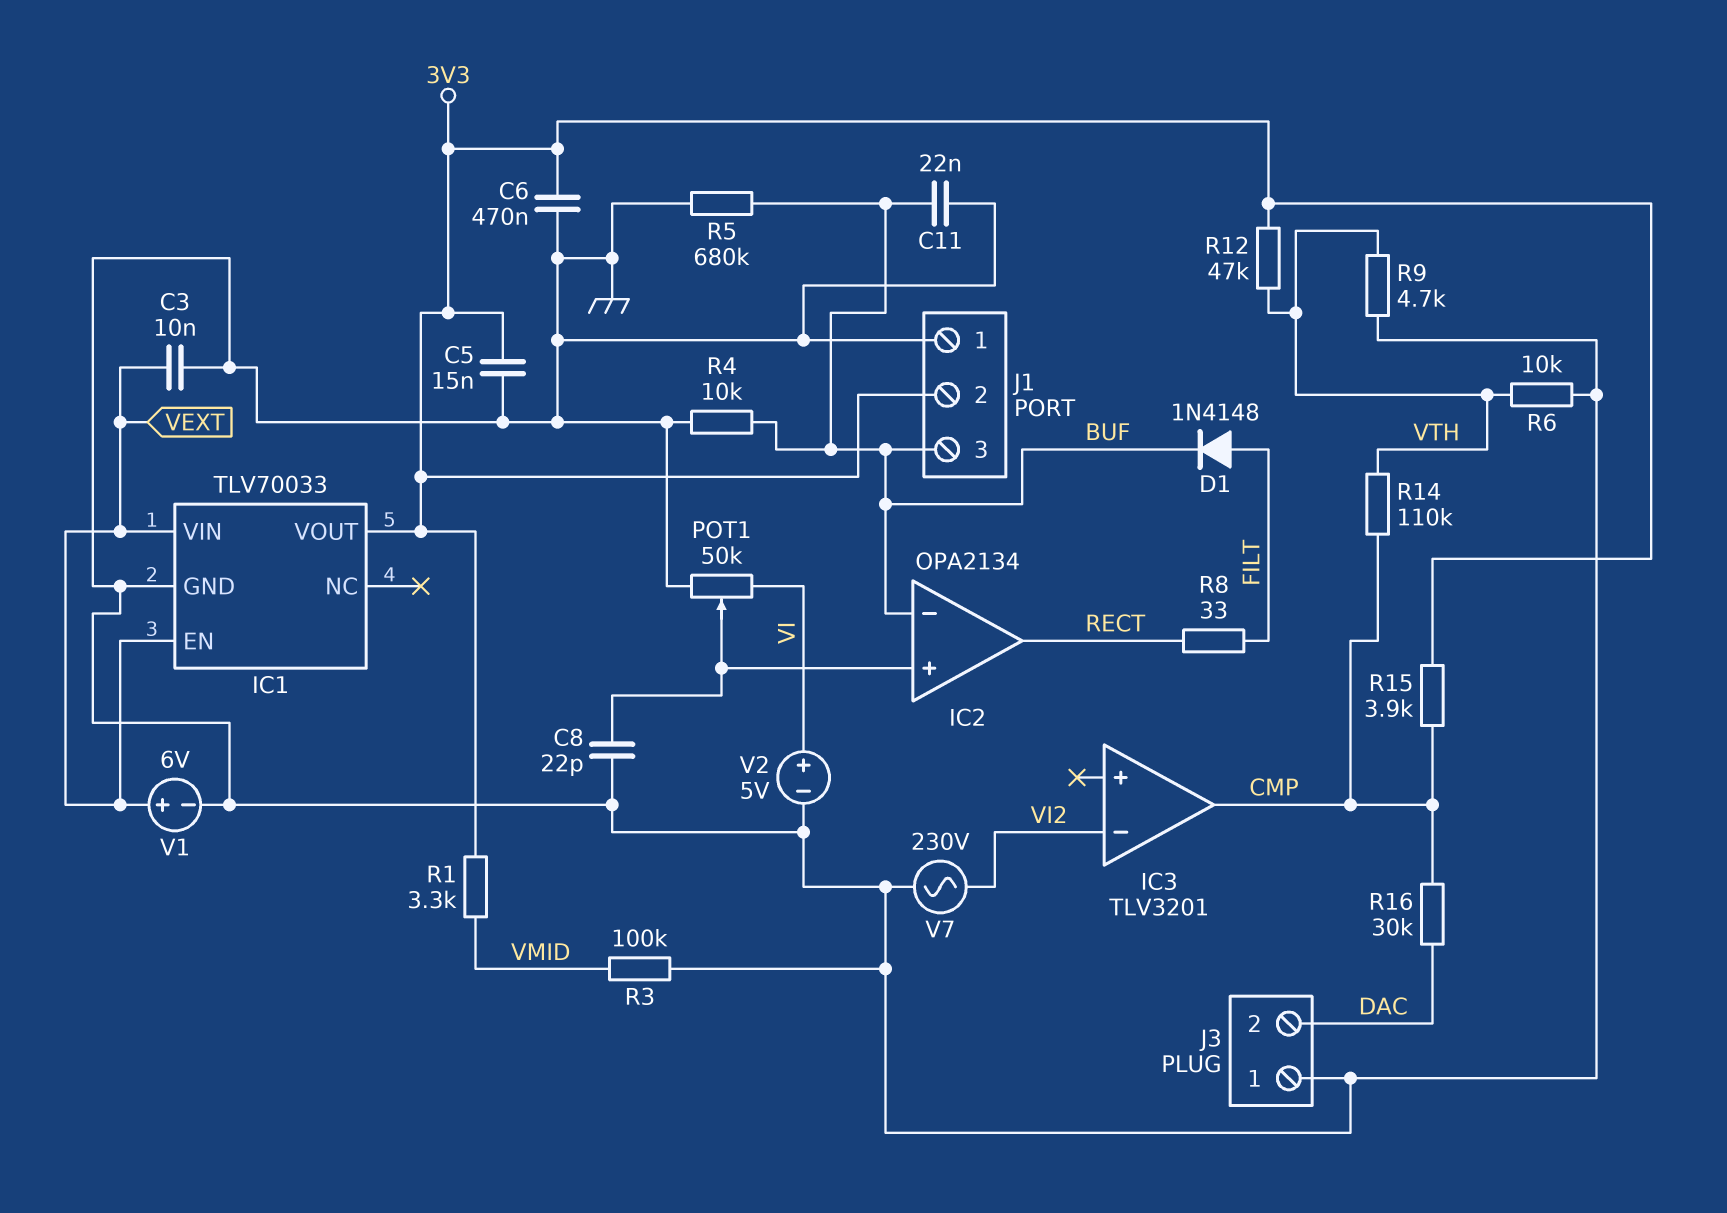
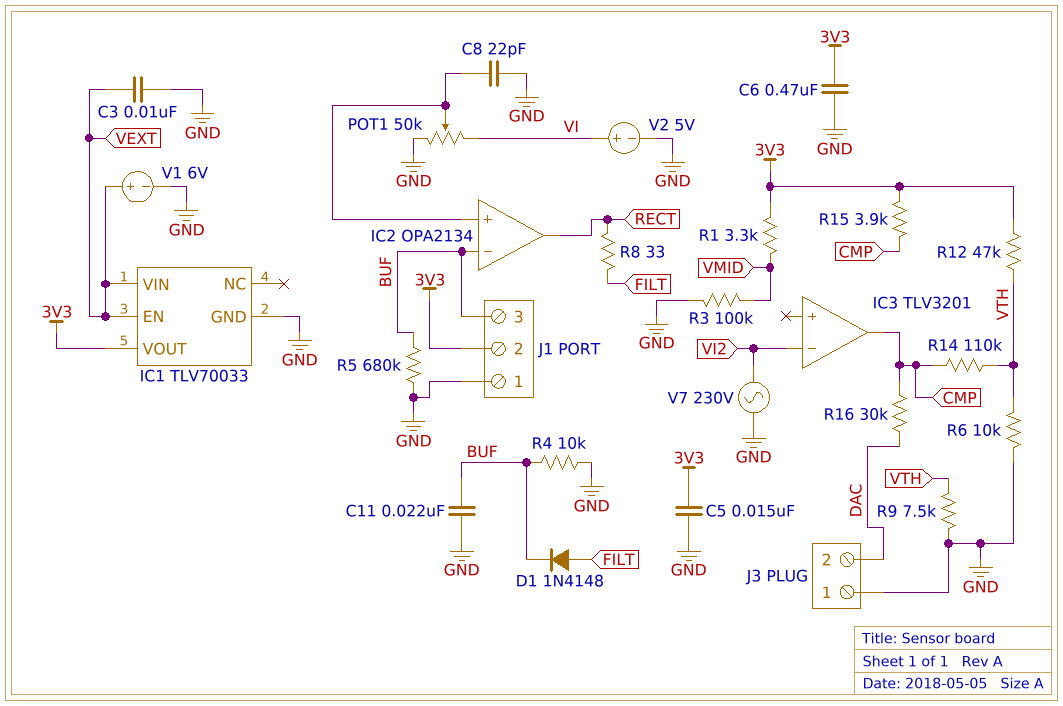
R9: 4.7k (GND, VTH) -> 7.5k (GND, VTH)

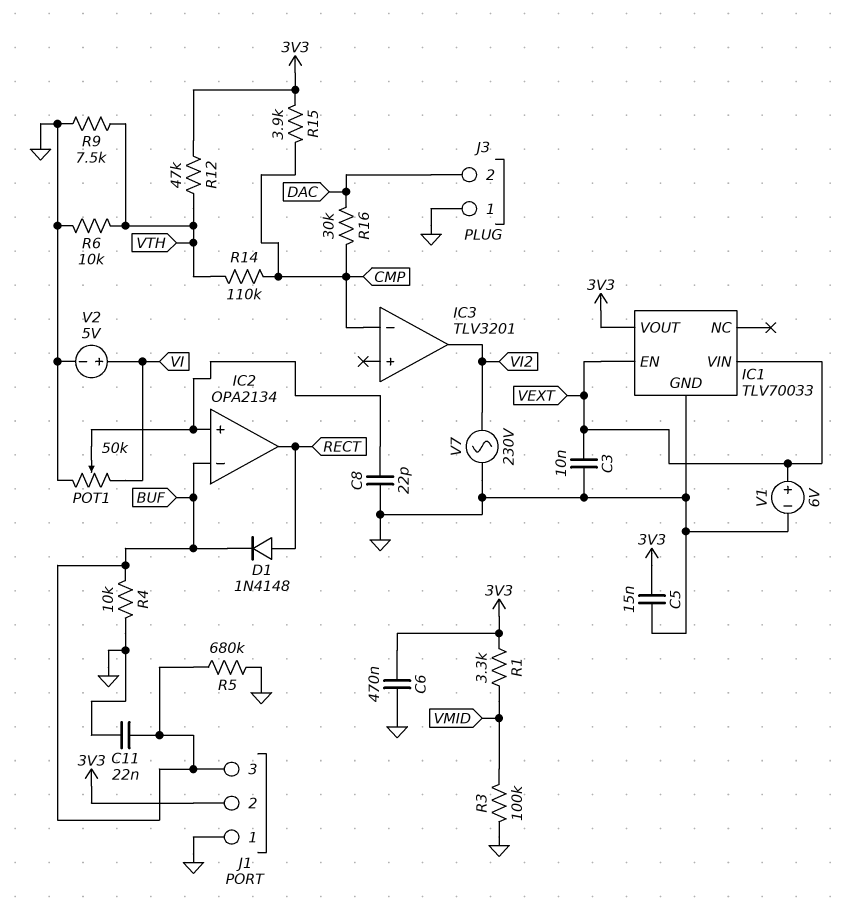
D1: diode 1N4148 (A FILT, K BUF) -> diode 1N4148 (A RECT, K BUF)
IC3 pin in-: VI2 -> CMP
IC3 pin out: CMP -> VI2
R8: 33 (FILT, RECT) -> none

